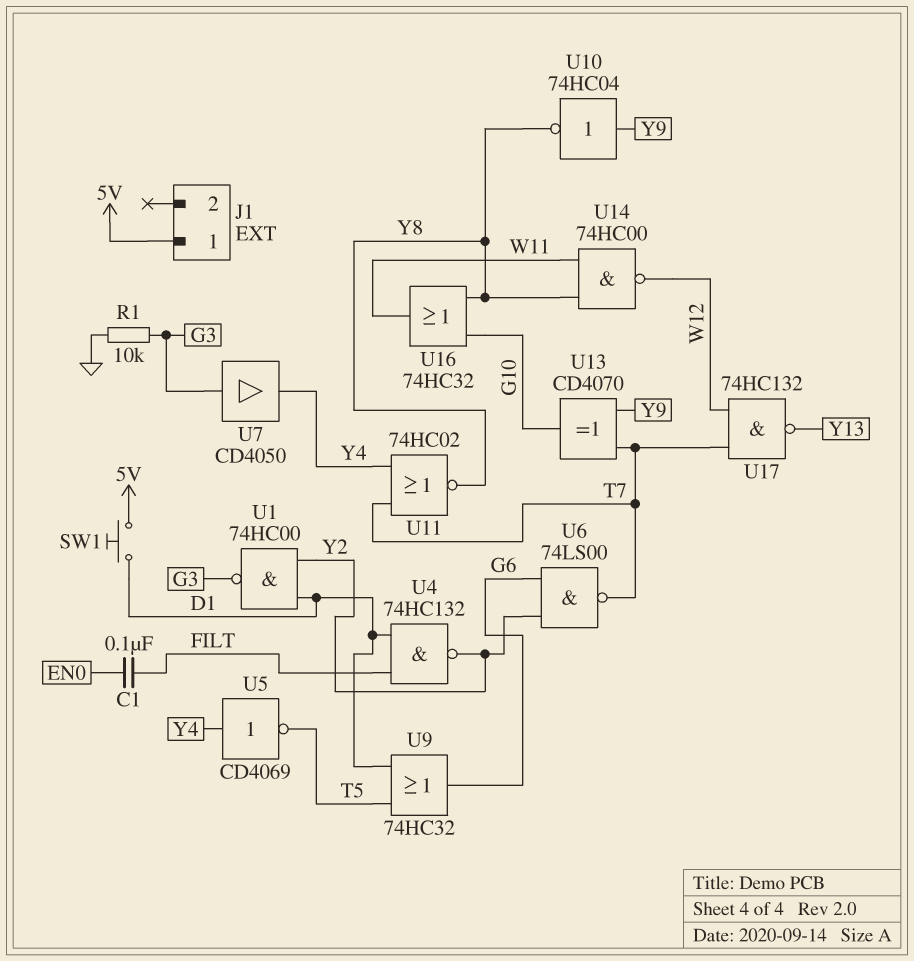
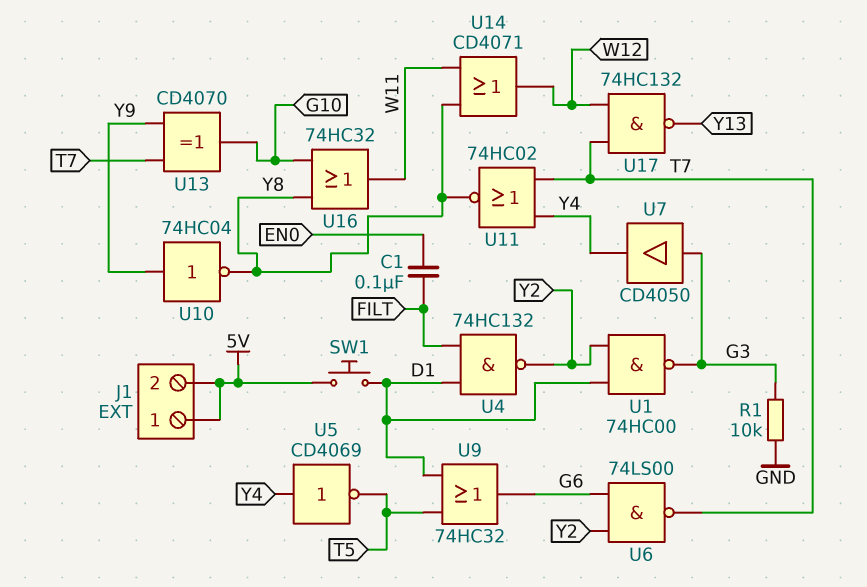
J1 pin 2: none -> 5V
U14: NAND 74HC00 (in W11, in Y8, out W12) -> OR CD4071 (in W11, in Y8, out W12)

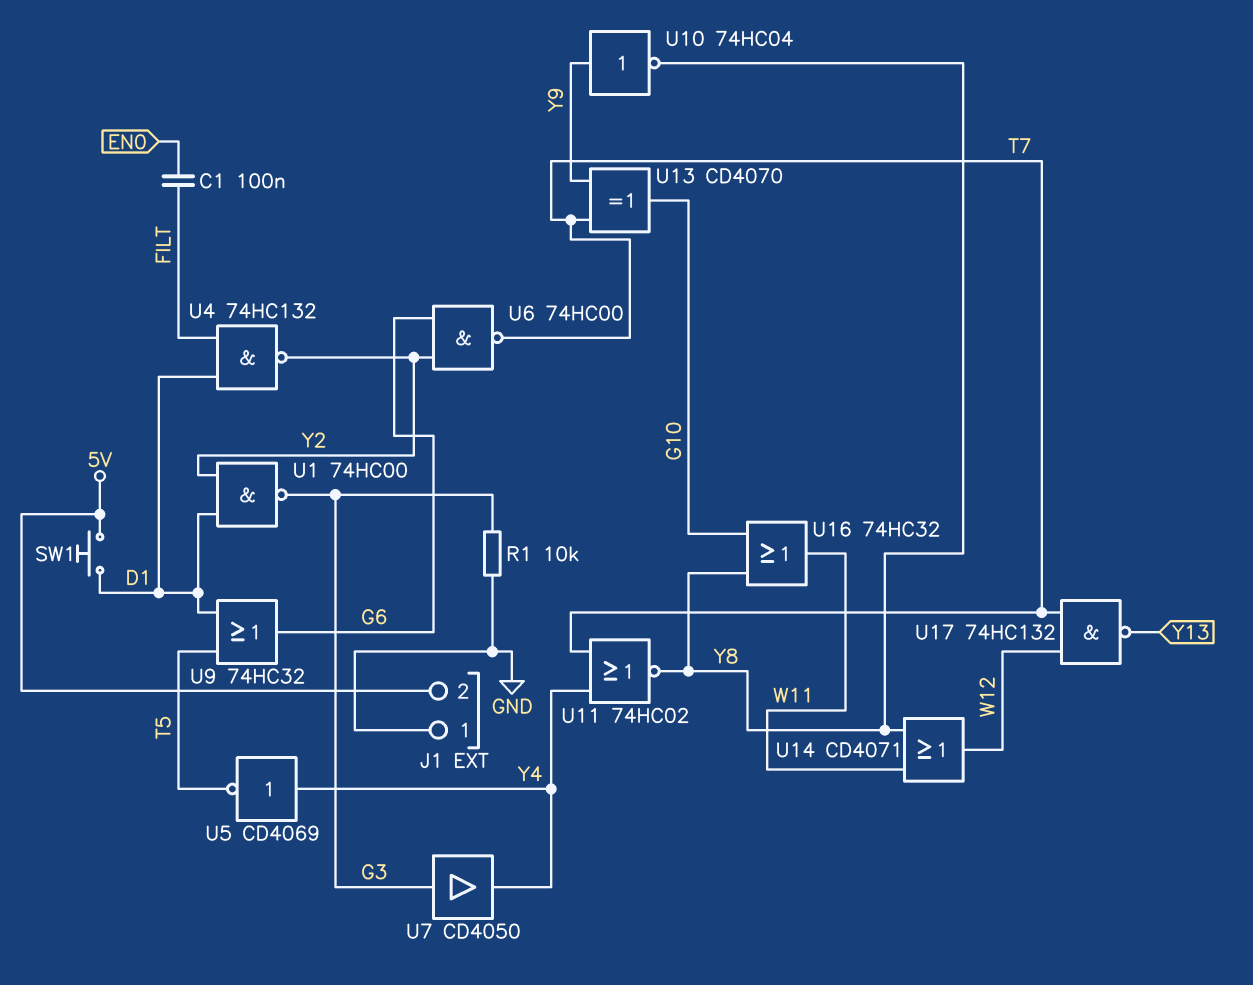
J1 pin 1: 5V -> GND
U6: NAND 74LS00 (in G6, in Y2, out T7) -> NAND 74HC00 (in G6, in Y2, out T7)

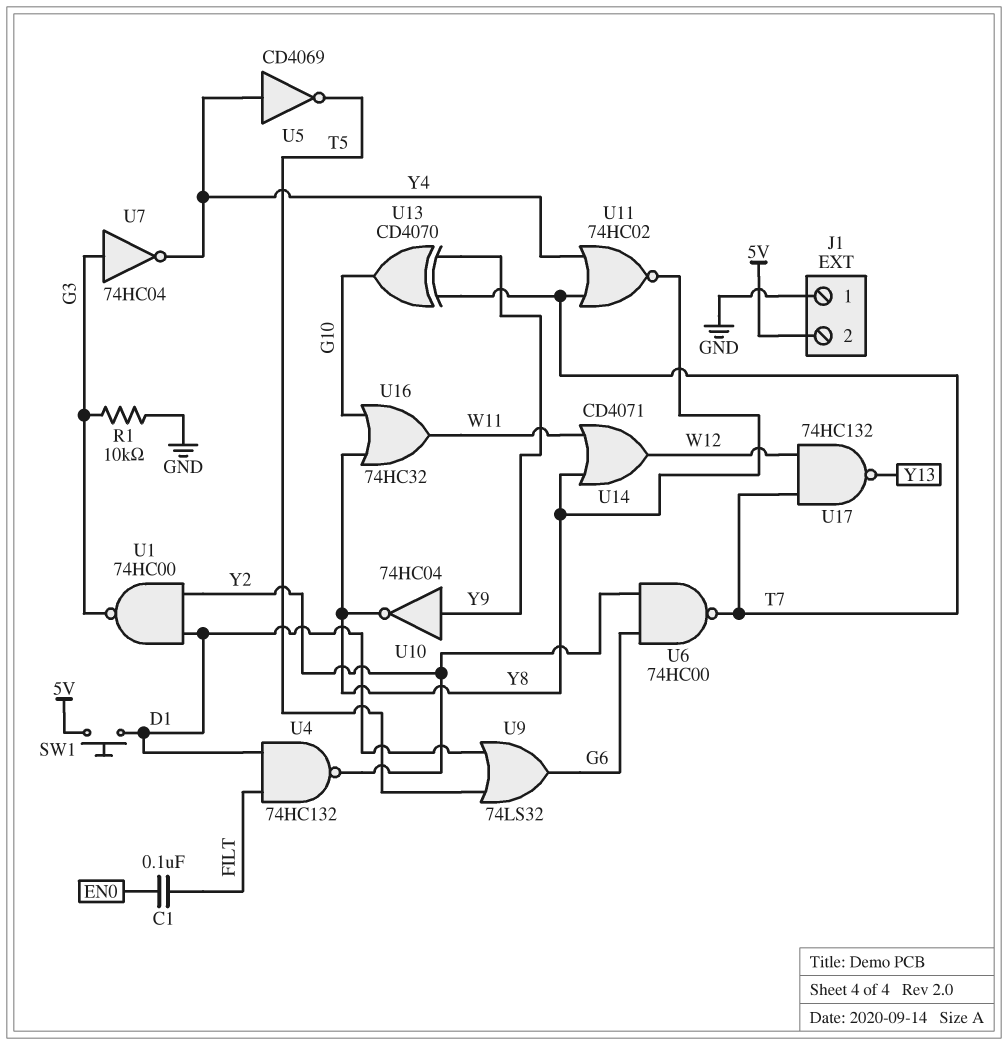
U7: buffer CD4050 (in G3, out Y4) -> NOT 74HC04 (in G3, out Y4)
U9: OR 74HC32 (in D1, in T5, out G6) -> OR 74LS32 (in D1, in T5, out G6)

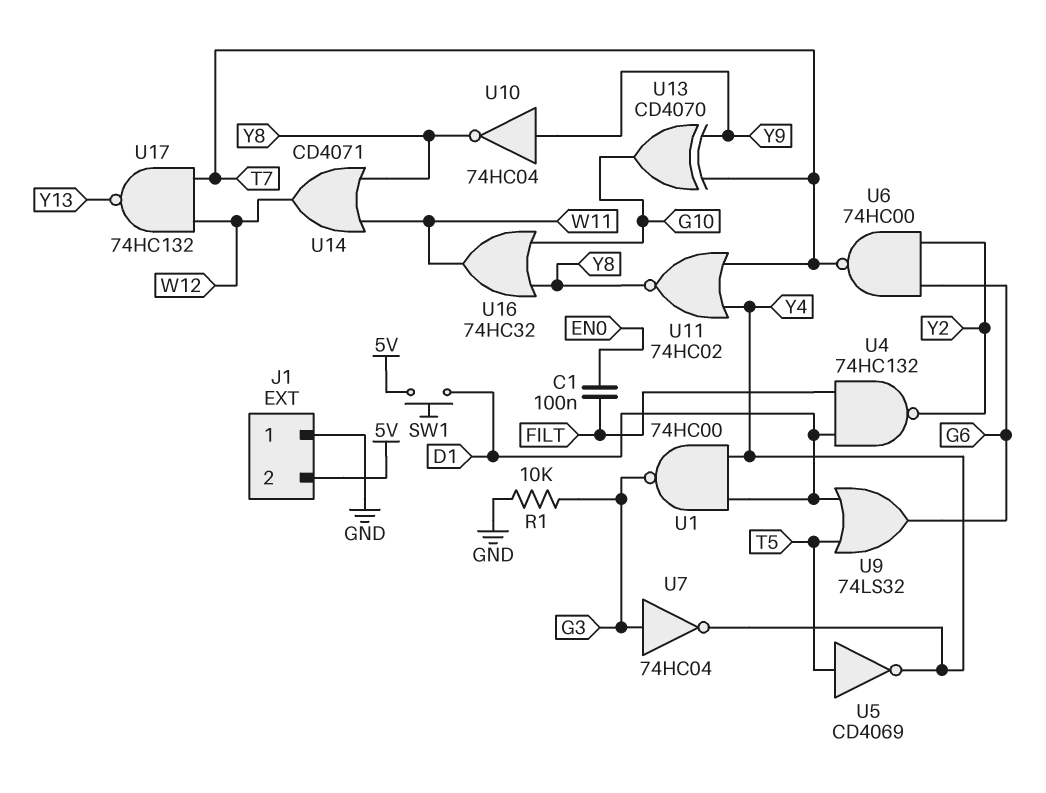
U1: NAND 74HC00 (in D1, in Y2, out G3) -> NAND 74HC00 (in D1, in Y4, out G3)
U5: NOT CD4069 (in Y4, out T5) -> NOT CD4069 (in T5, out Y4)

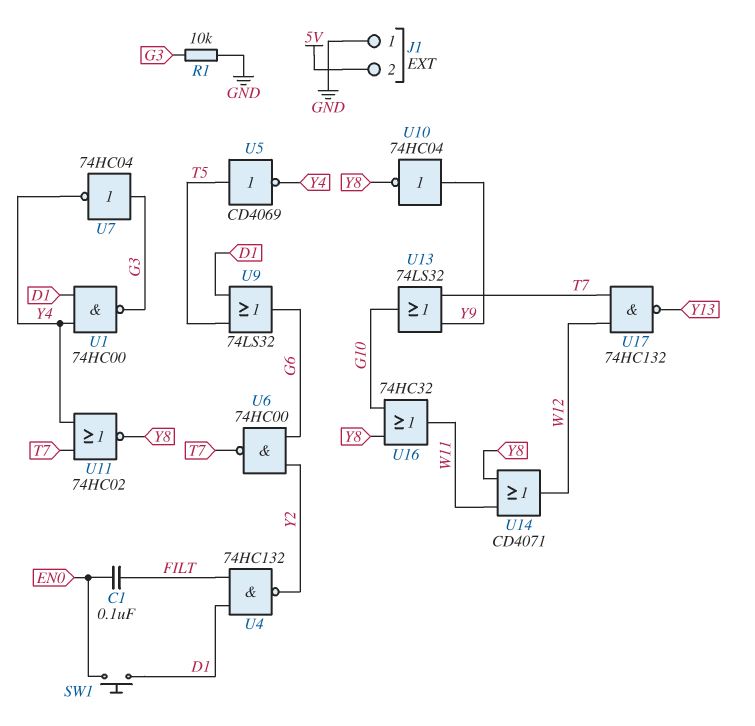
SW1: button (5V, D1) -> button (D1, EN0)
U13: XOR CD4070 (in T7, in Y9, out G10) -> OR 74LS32 (in T7, in Y9, out G10)

